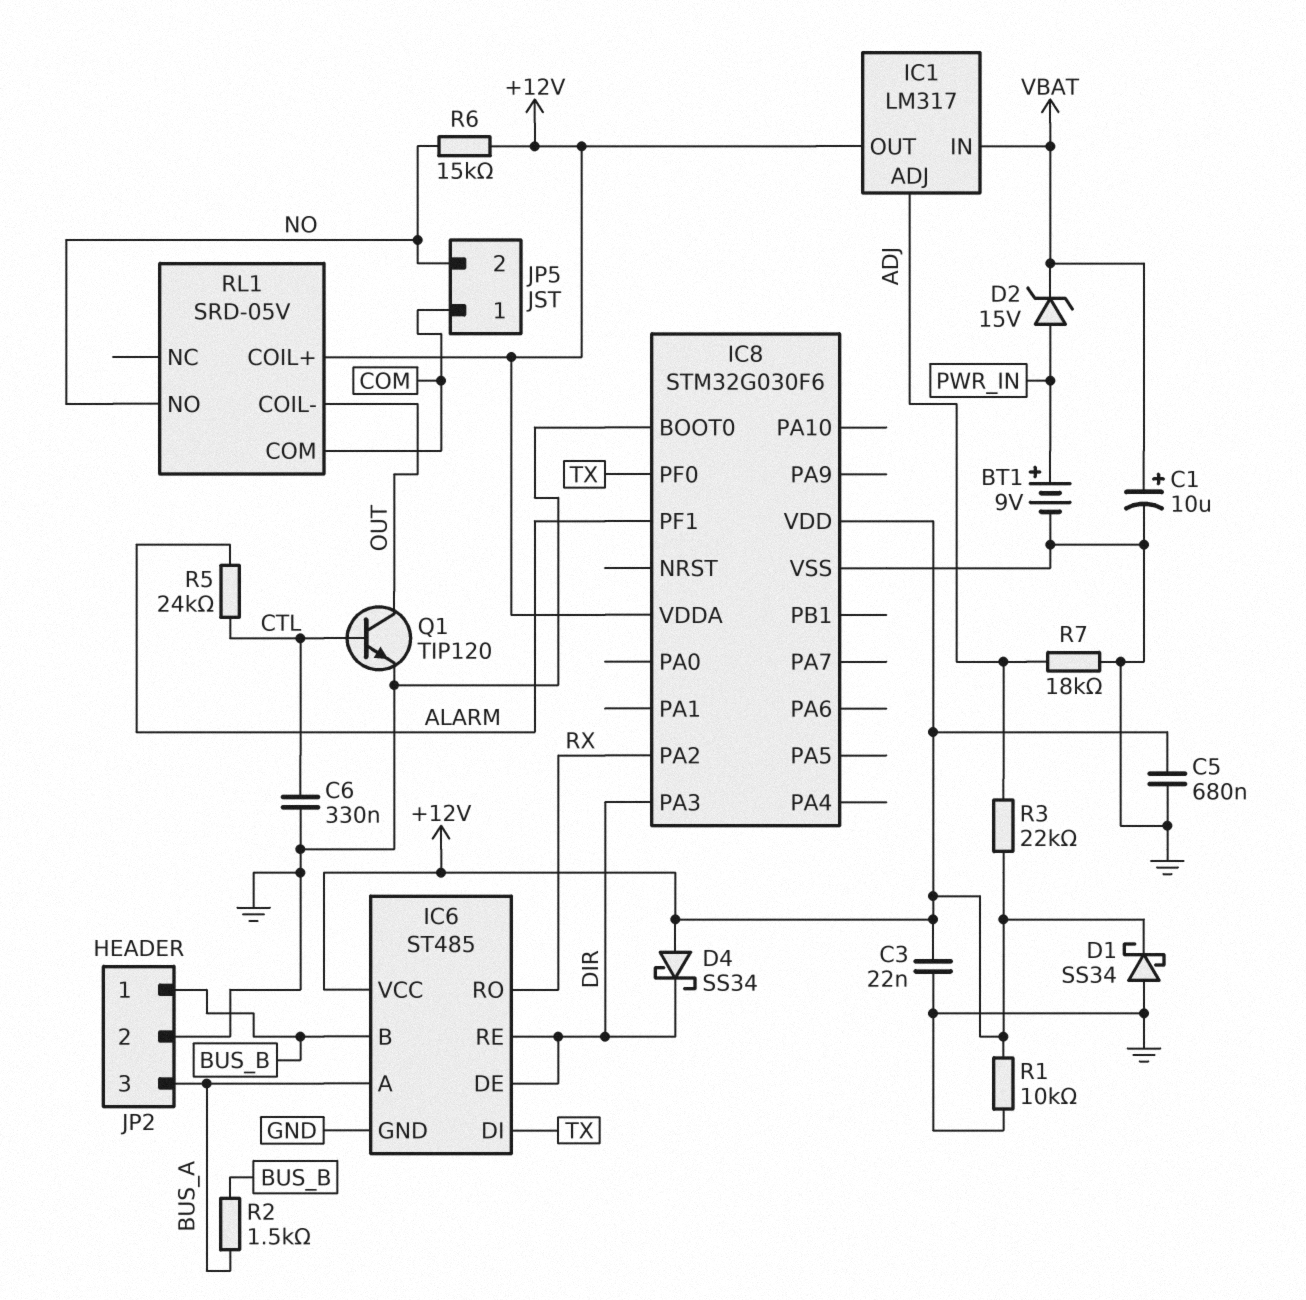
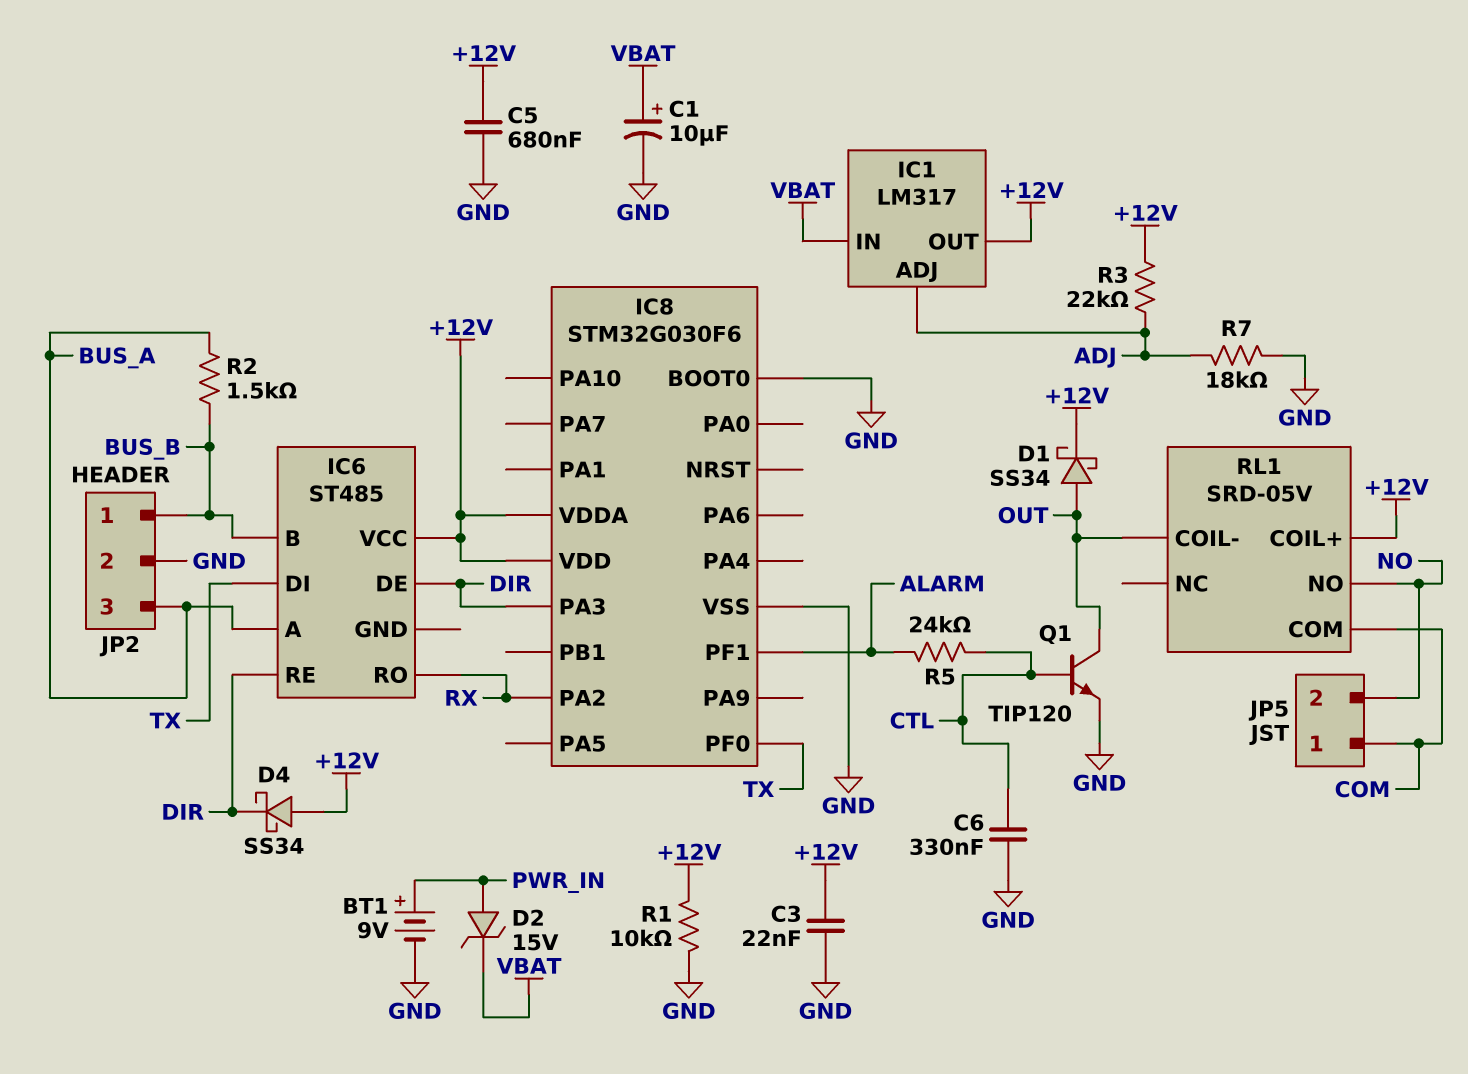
D1: schottky SS34 (A GND, K +12V) -> schottky SS34 (A OUT, K +12V)
IC6 pin GND: GND -> none
R6: 15k (+12V, NO) -> none

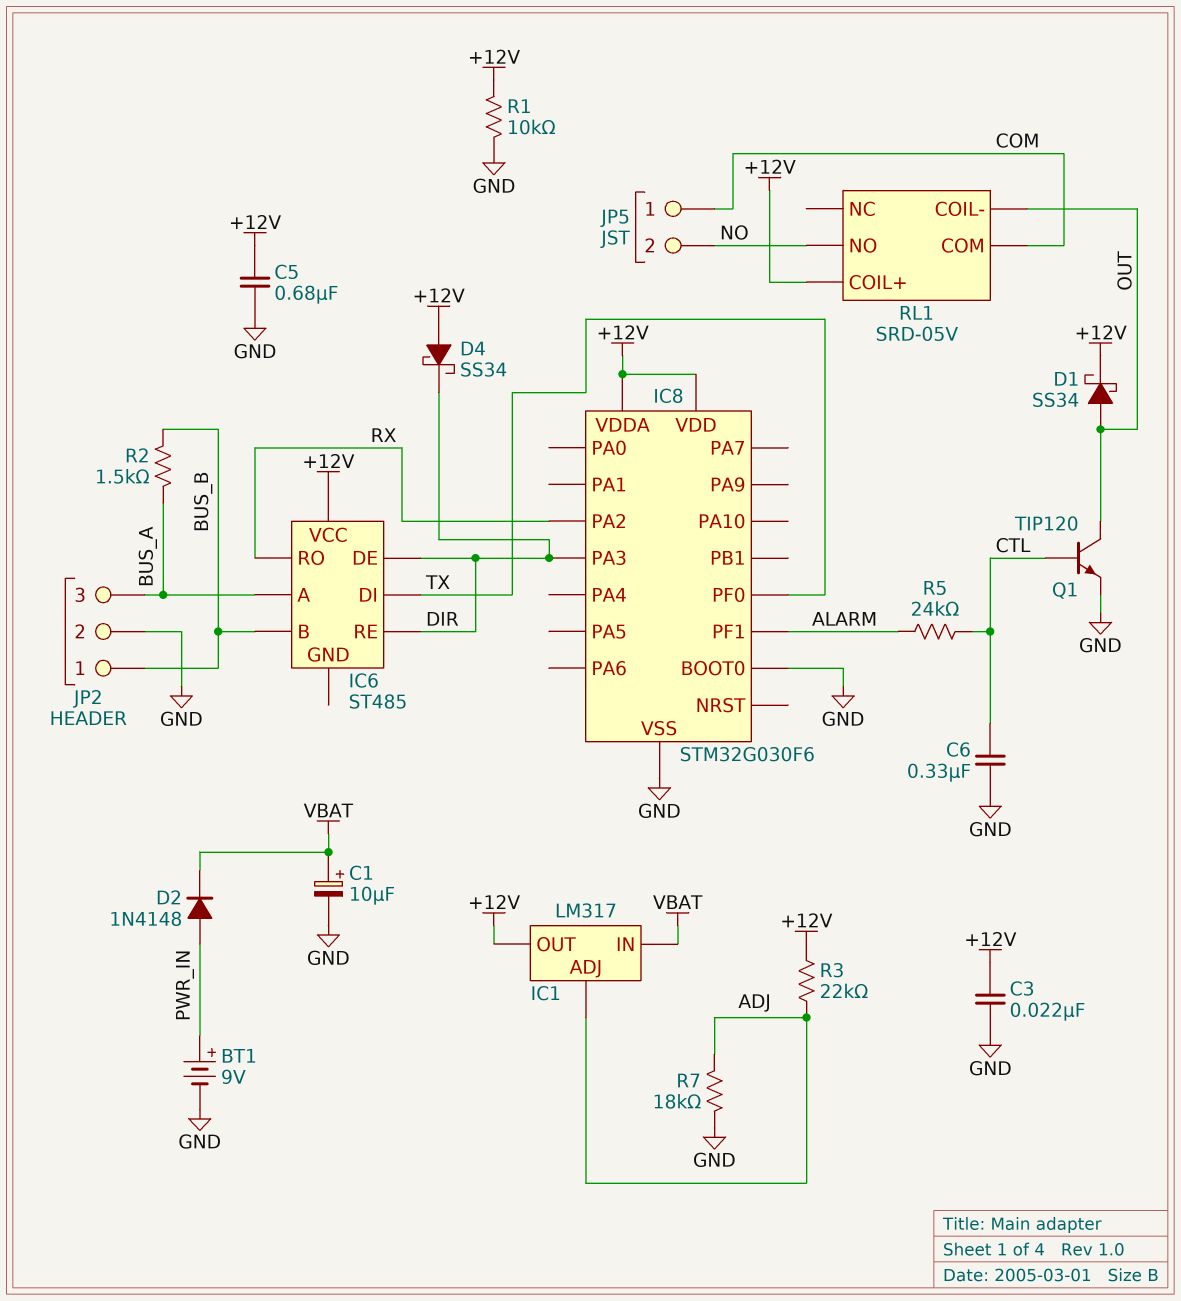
D2: zener 15V (A PWR_IN, K VBAT) -> diode 1N4148 (A PWR_IN, K VBAT)

